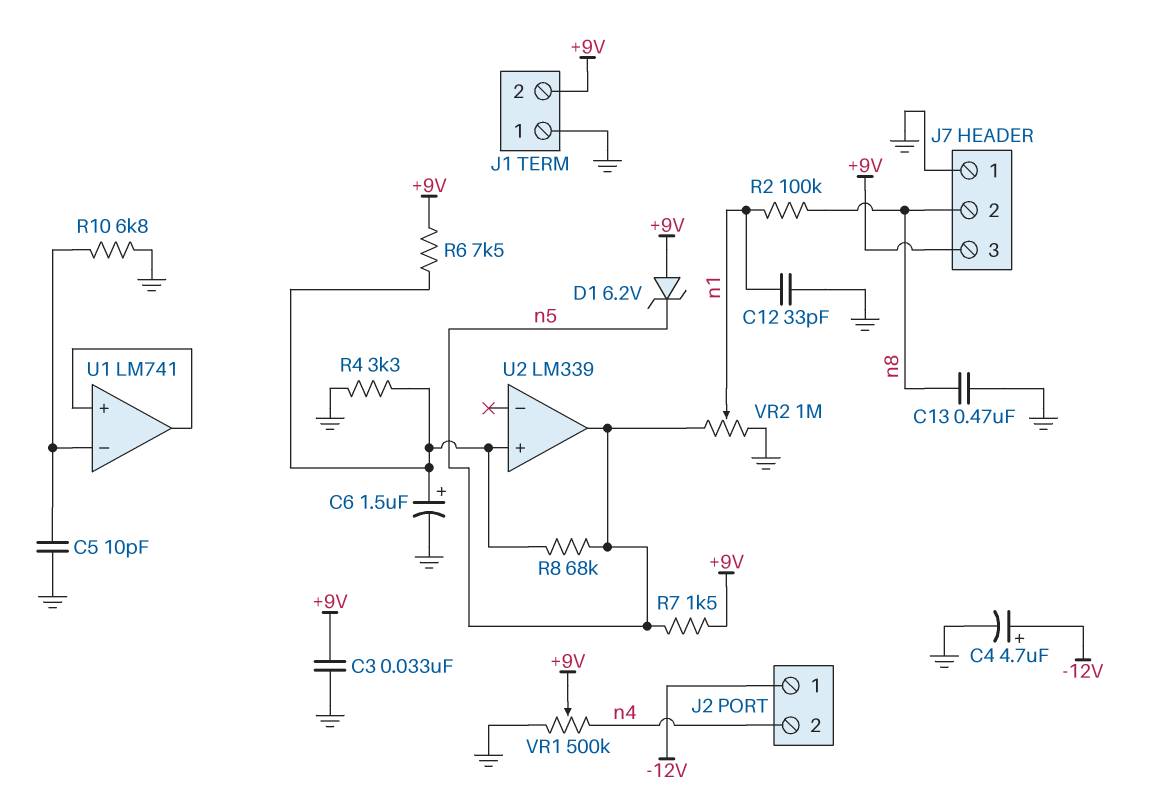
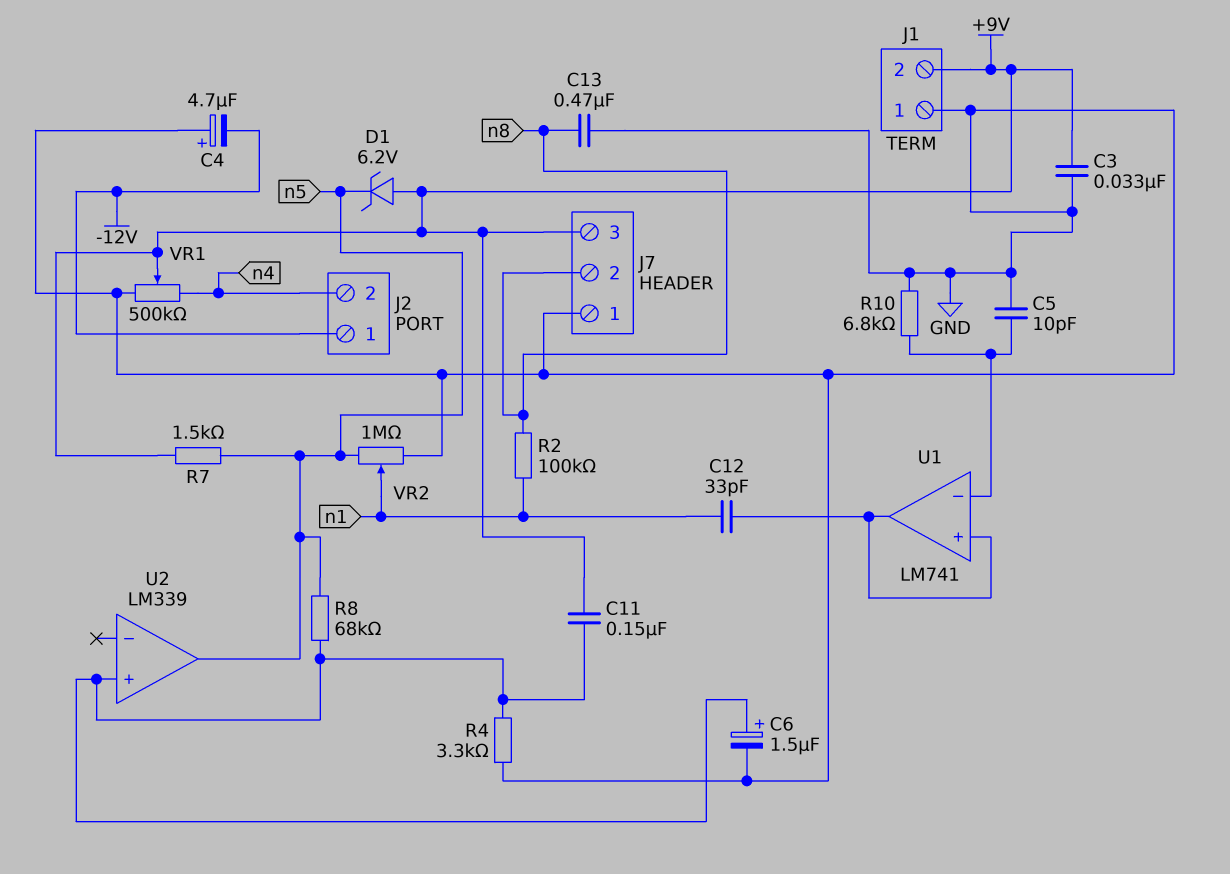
C4: 4.7uF (plus -12V, minus GND) -> 4.7uF (plus GND, minus -12V)
C11: none -> 150nF (+9V, U2/in+)
C12: 33pF (GND, n1) -> 33pF (U1/in+, n1)
R6: 7.5k (+9V, U2/in+) -> none

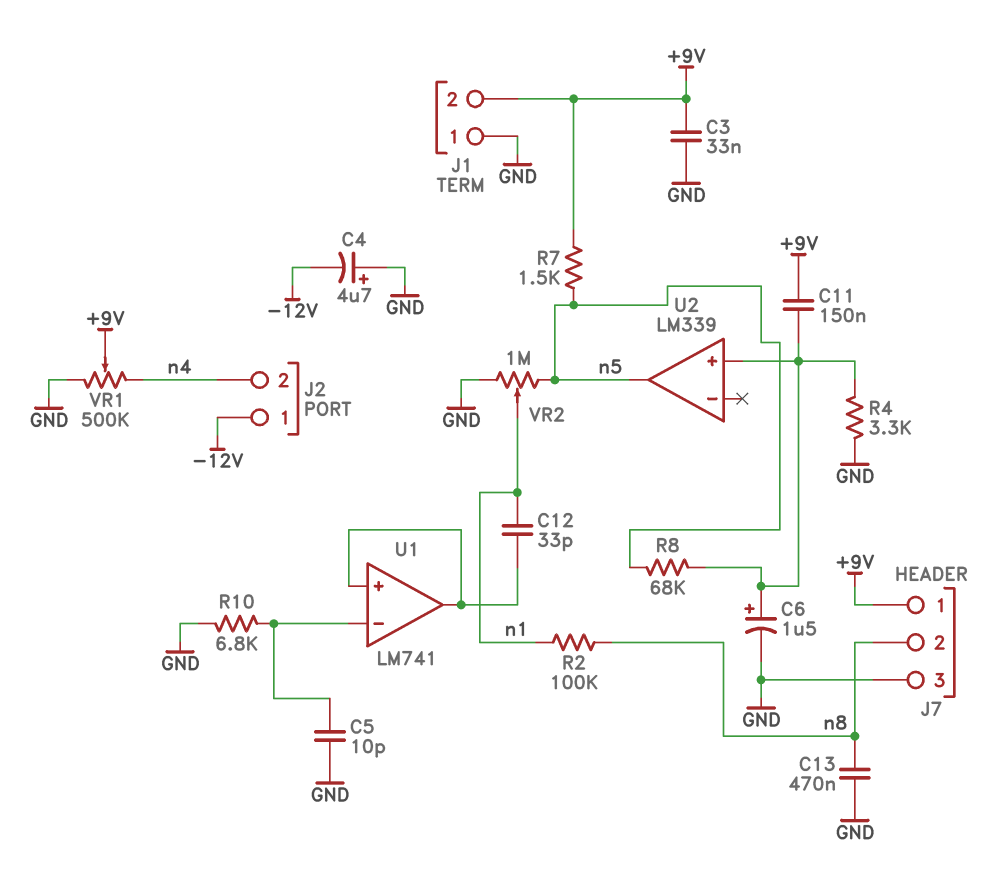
D1: zener 6.2V (A +9V, K n5) -> none
J7 pin 1: GND -> +9V
J7 pin 3: +9V -> GND

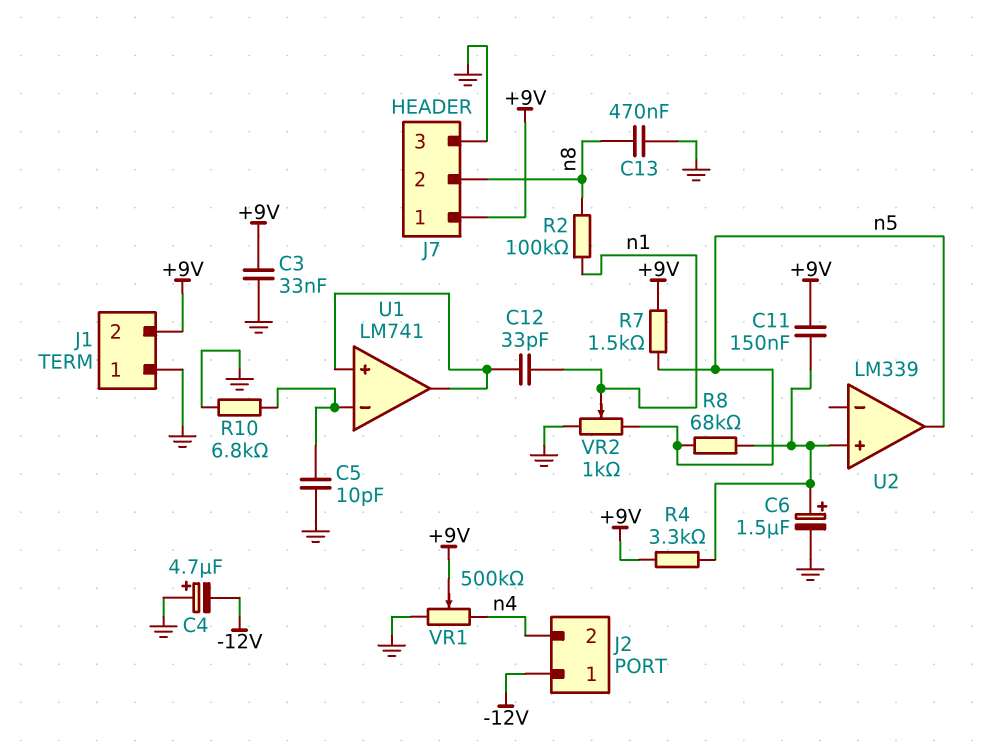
R4: 3.3k (GND, U2/in+) -> 3.3k (+9V, U2/in+)
VR2: 1M (GND, n5, wiper n1) -> 1k (GND, n5, wiper n1)

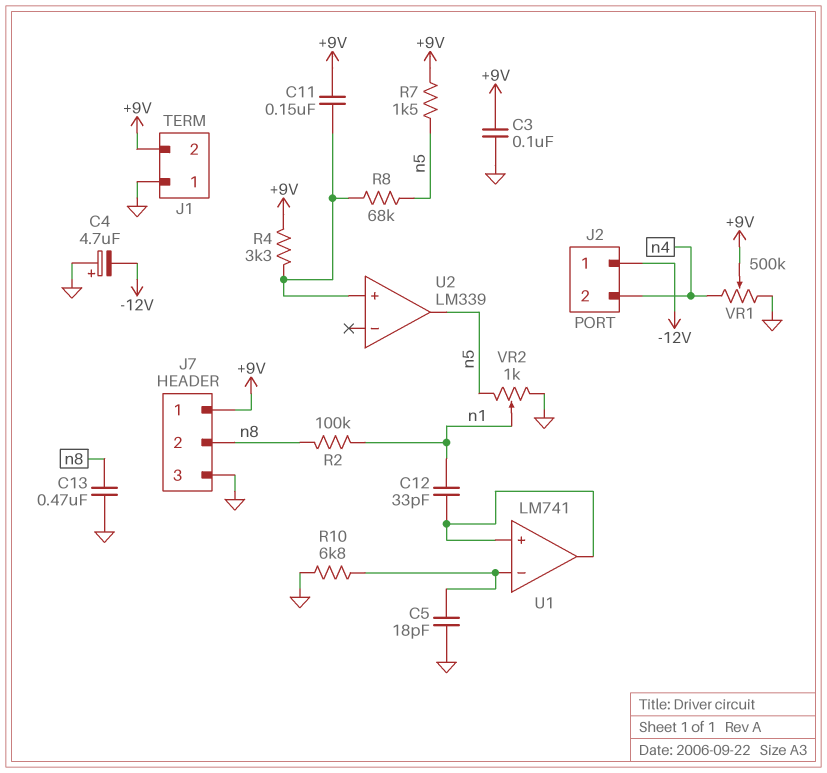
C3: 33nF (+9V, GND) -> 100nF (+9V, GND)
C5: 10pF (GND, U1/in-) -> 18pF (GND, U1/in-)
C6: 1.5uF (plus U2/in+, minus GND) -> none

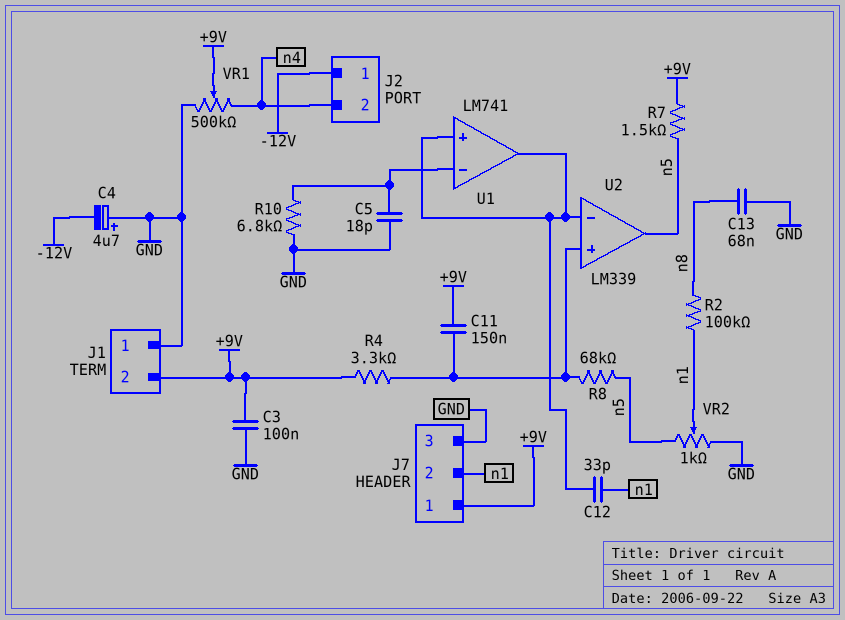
C13: 470nF (GND, n8) -> 68nF (GND, n8)
J7 pin 2: n8 -> n1
U2 pin in-: none -> U1/in+

